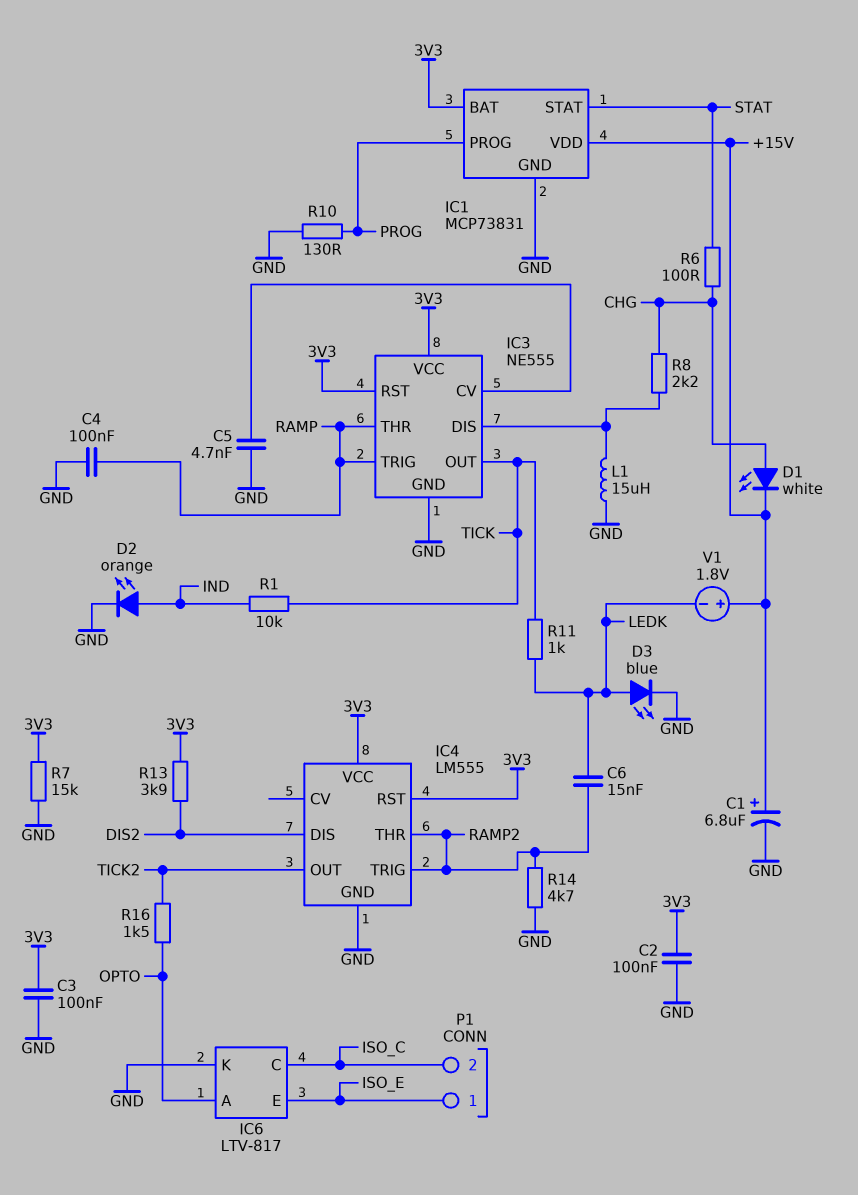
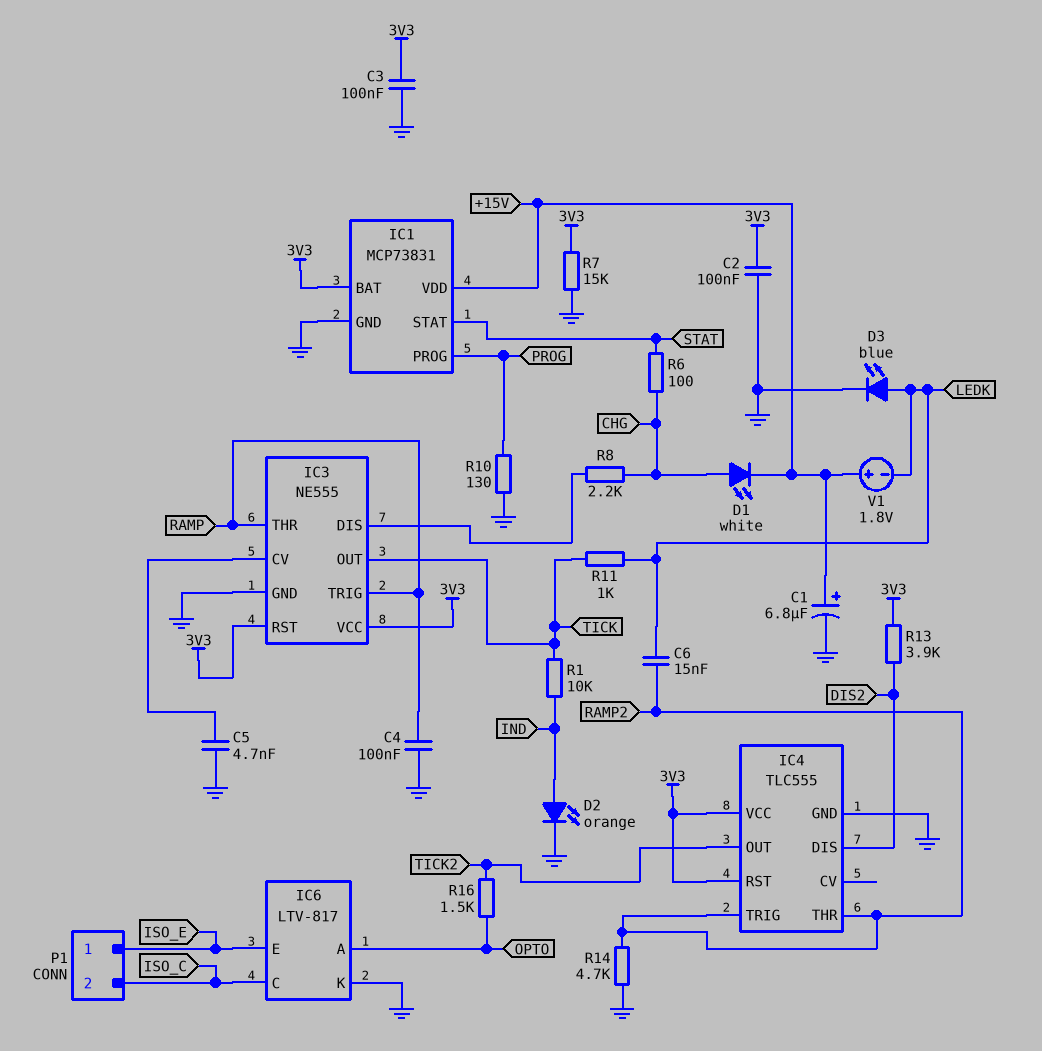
IC4: LM555 -> TLC555
L1: 15uH (GND, IC3/DIS) -> none

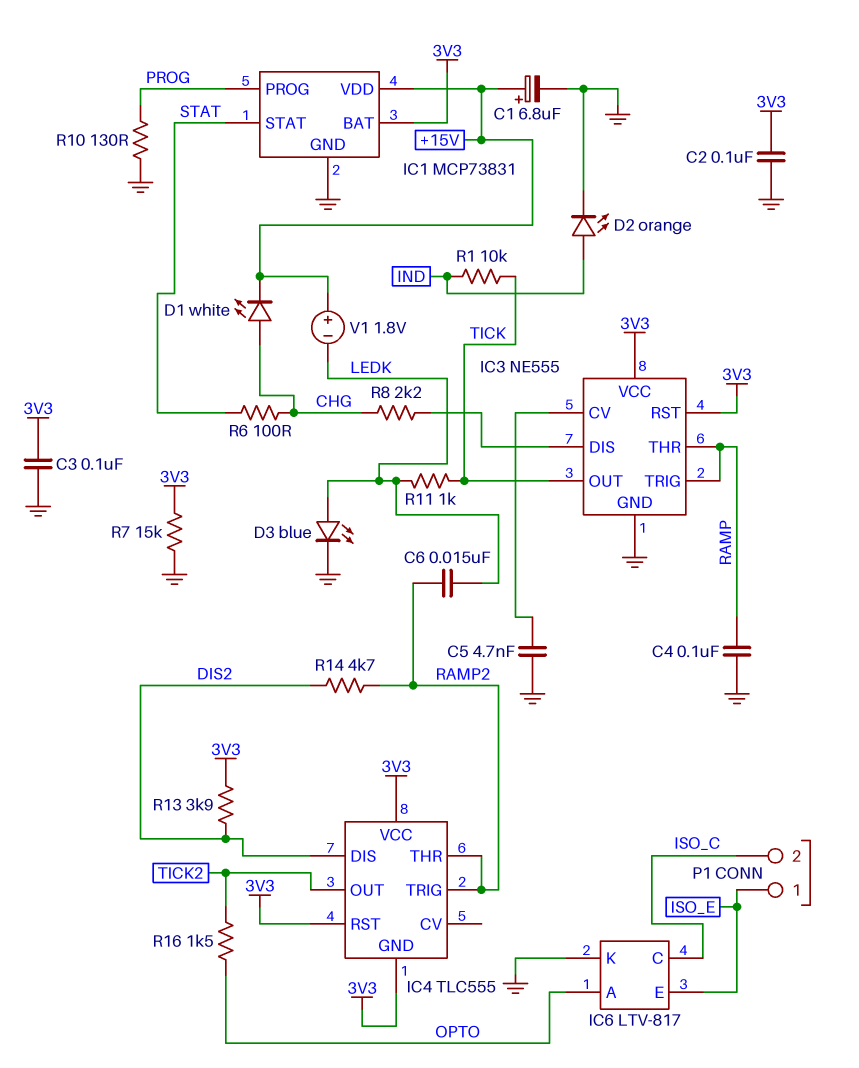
IC4 pin GND: GND -> 3V3
R14: 4.7k (GND, RAMP2) -> 4.7k (DIS2, RAMP2)

